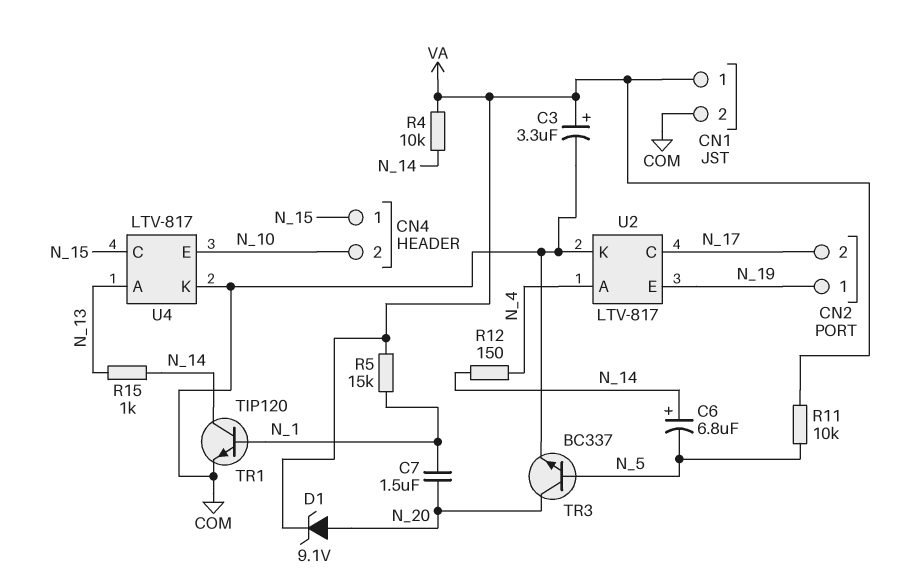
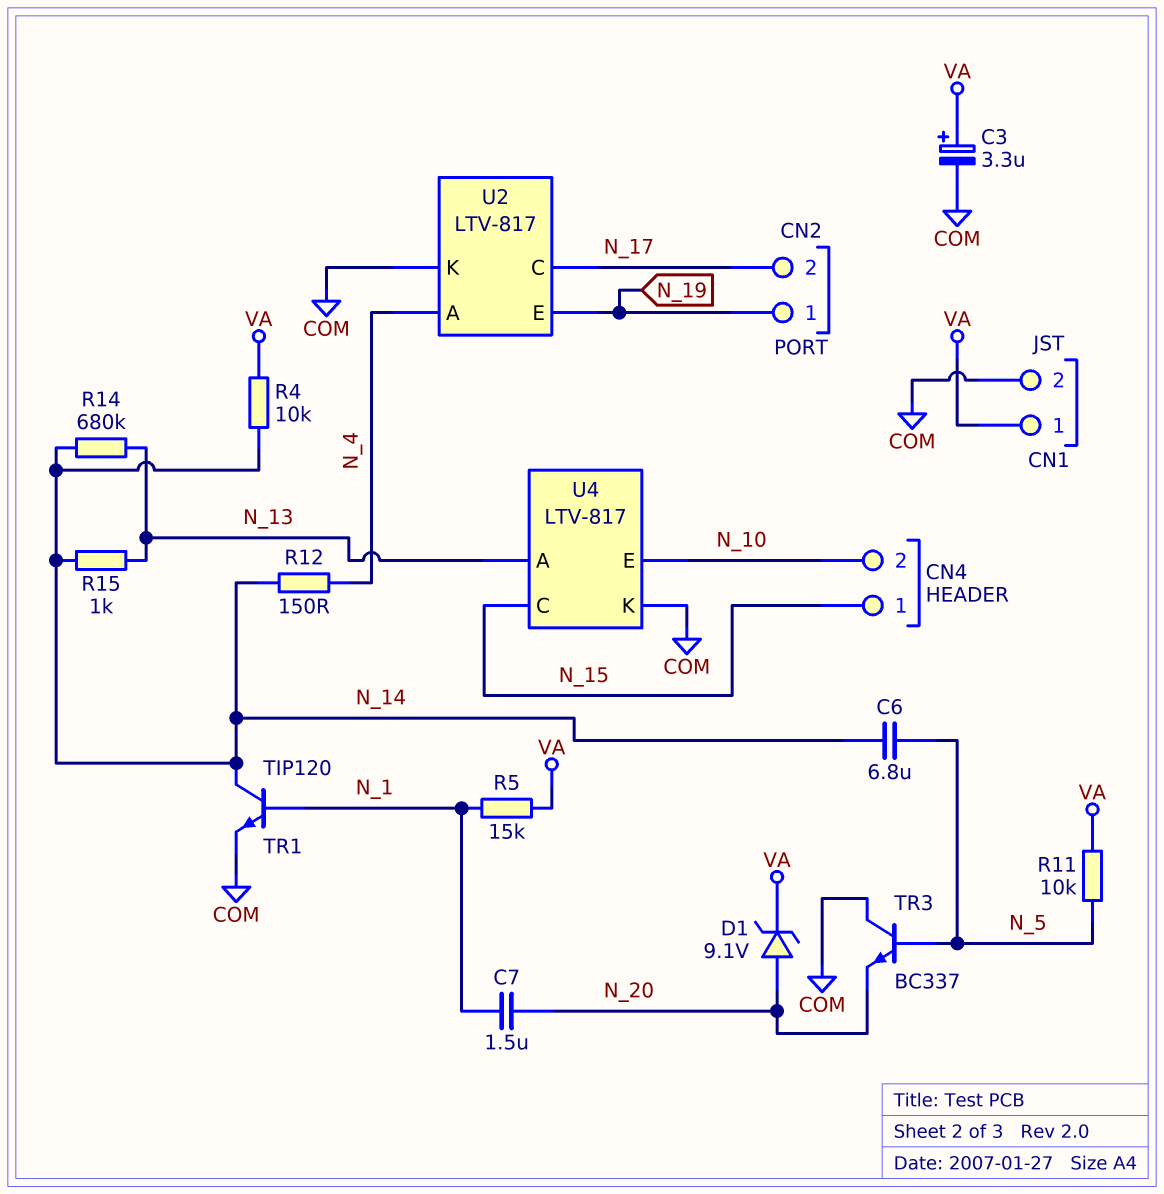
C6: 6.8uF (plus N_14, minus N_5) -> 6.8uF (N_5, N_14)
R14: none -> 680k (N_13, N_14)
TR3: NPN BC337 (B N_5, C N_20, E COM) -> NPN BC337 (B N_5, C COM, E N_20)

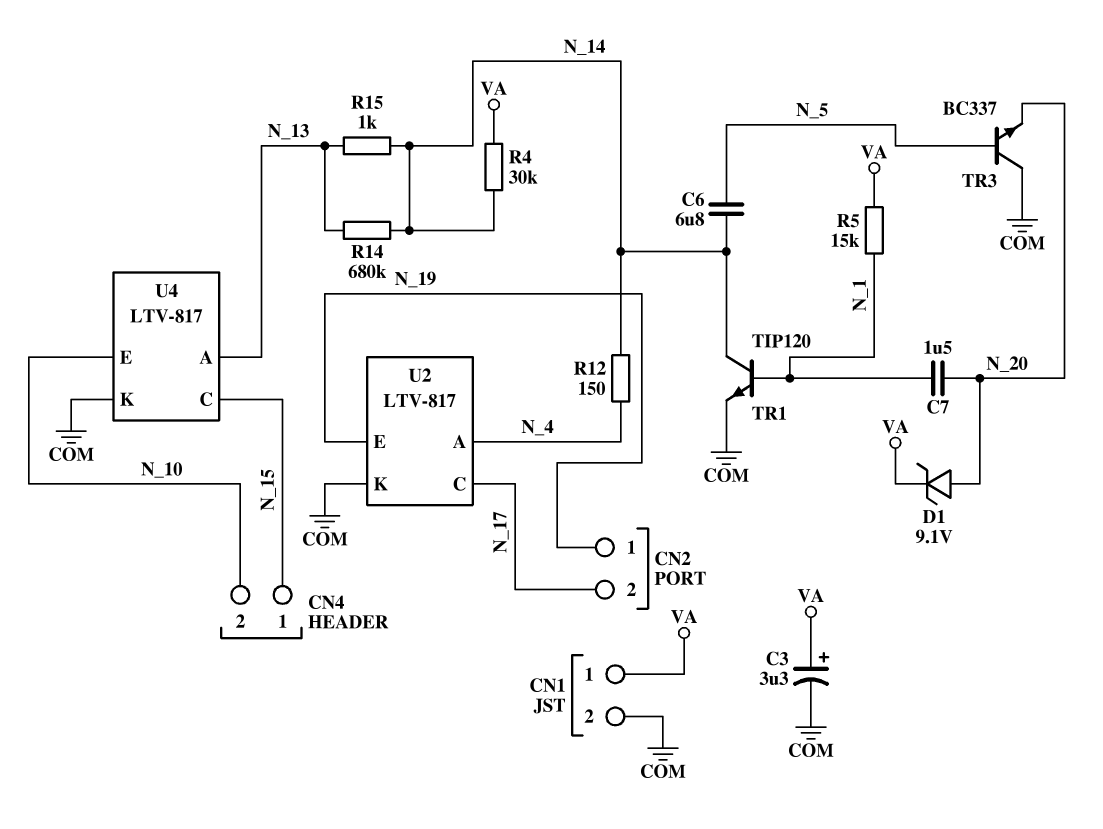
R4: 10k (N_14, VA) -> 30k (N_14, VA)
R11: 10k (N_5, VA) -> none

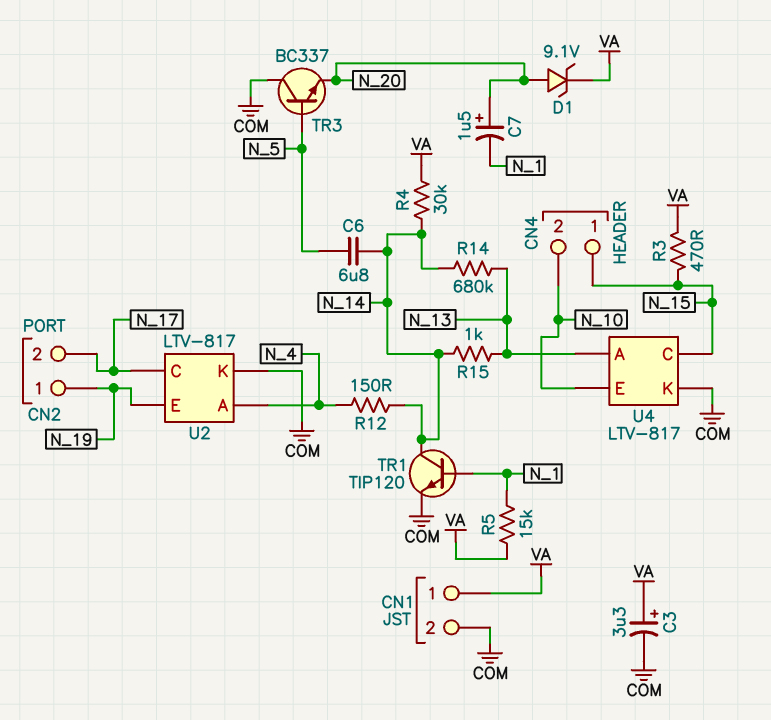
C7: 1.5uF (N_1, N_20) -> 1.5uF (plus N_20, minus N_1)
R3: none -> 470 (N_15, VA)

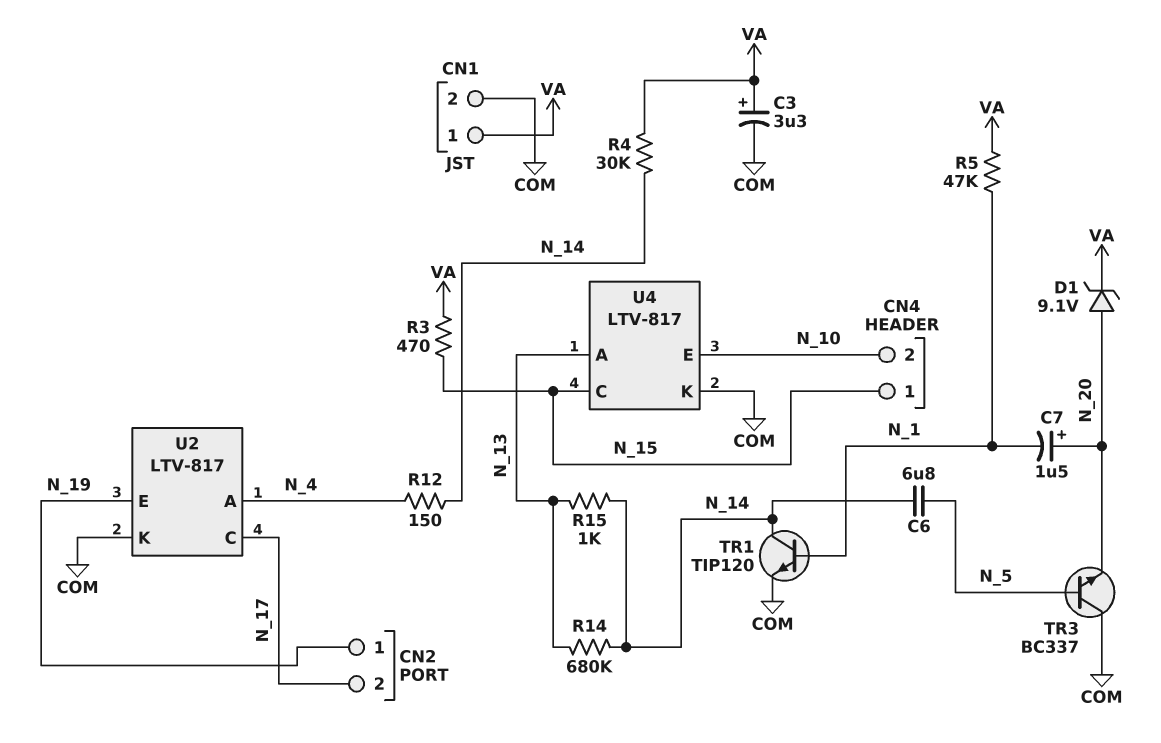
R5: 15k (N_1, VA) -> 47k (N_1, VA)

